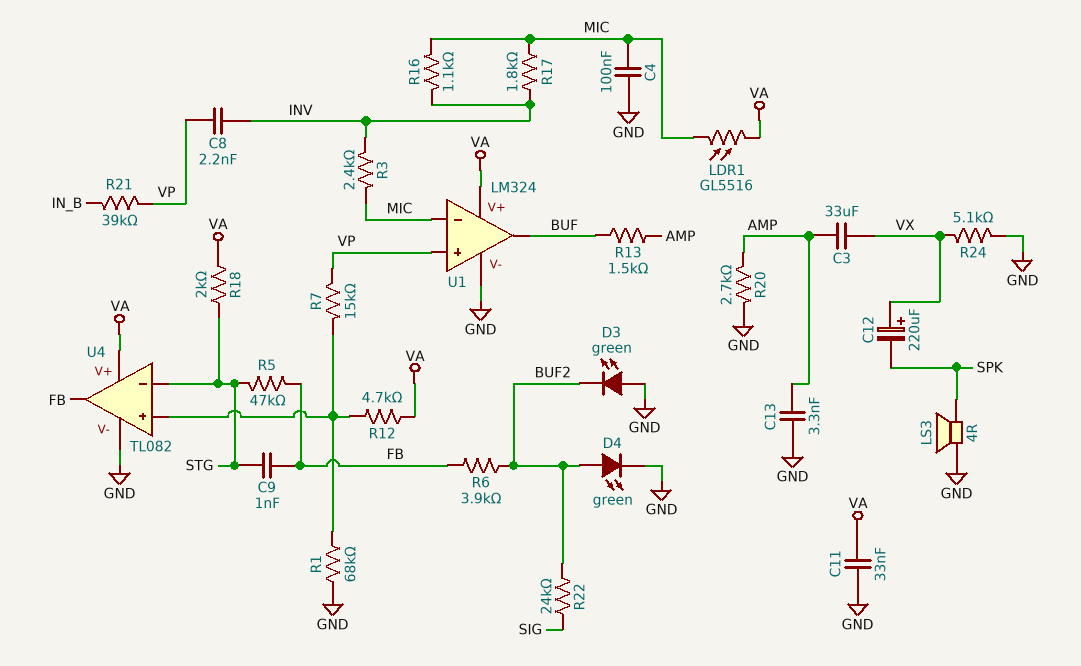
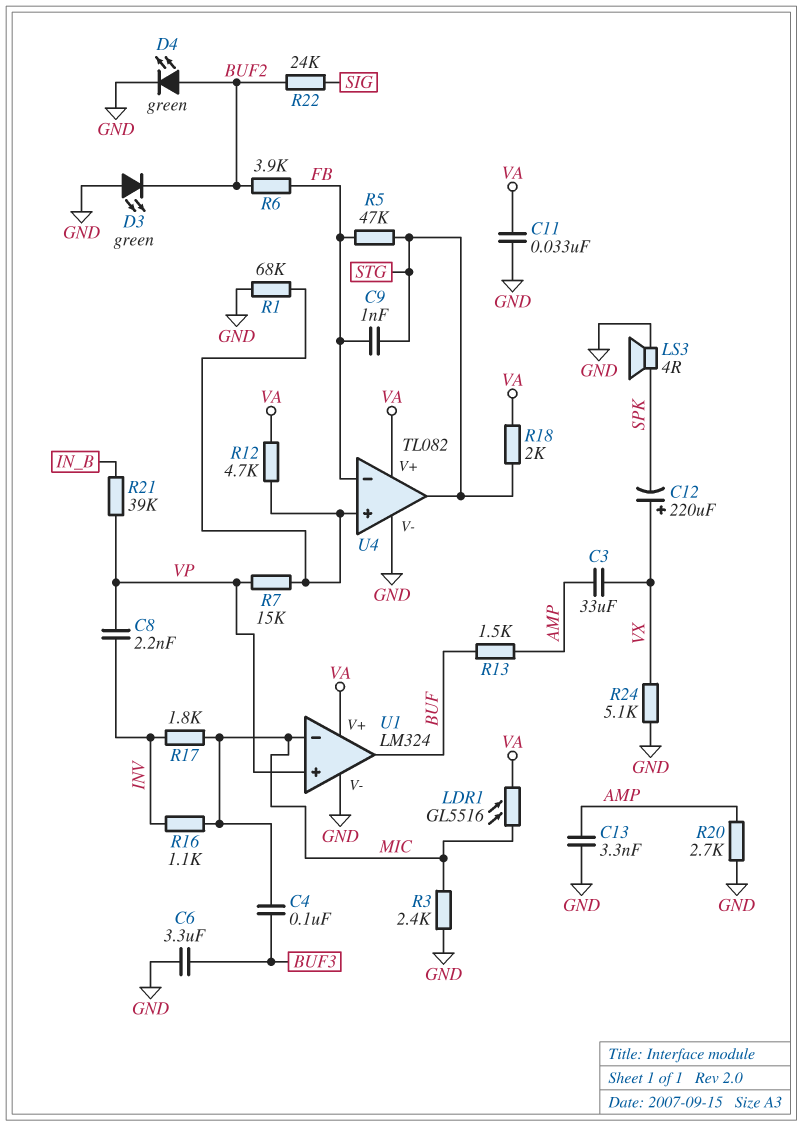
C4: 100nF (GND, MIC) -> 100nF (BUF3, MIC)
C6: none -> 3.3uF (BUF3, GND)
R3: 2.4k (INV, MIC) -> 2.4k (GND, MIC)
U4 pin in-: STG -> FB
U4 pin out: FB -> STG

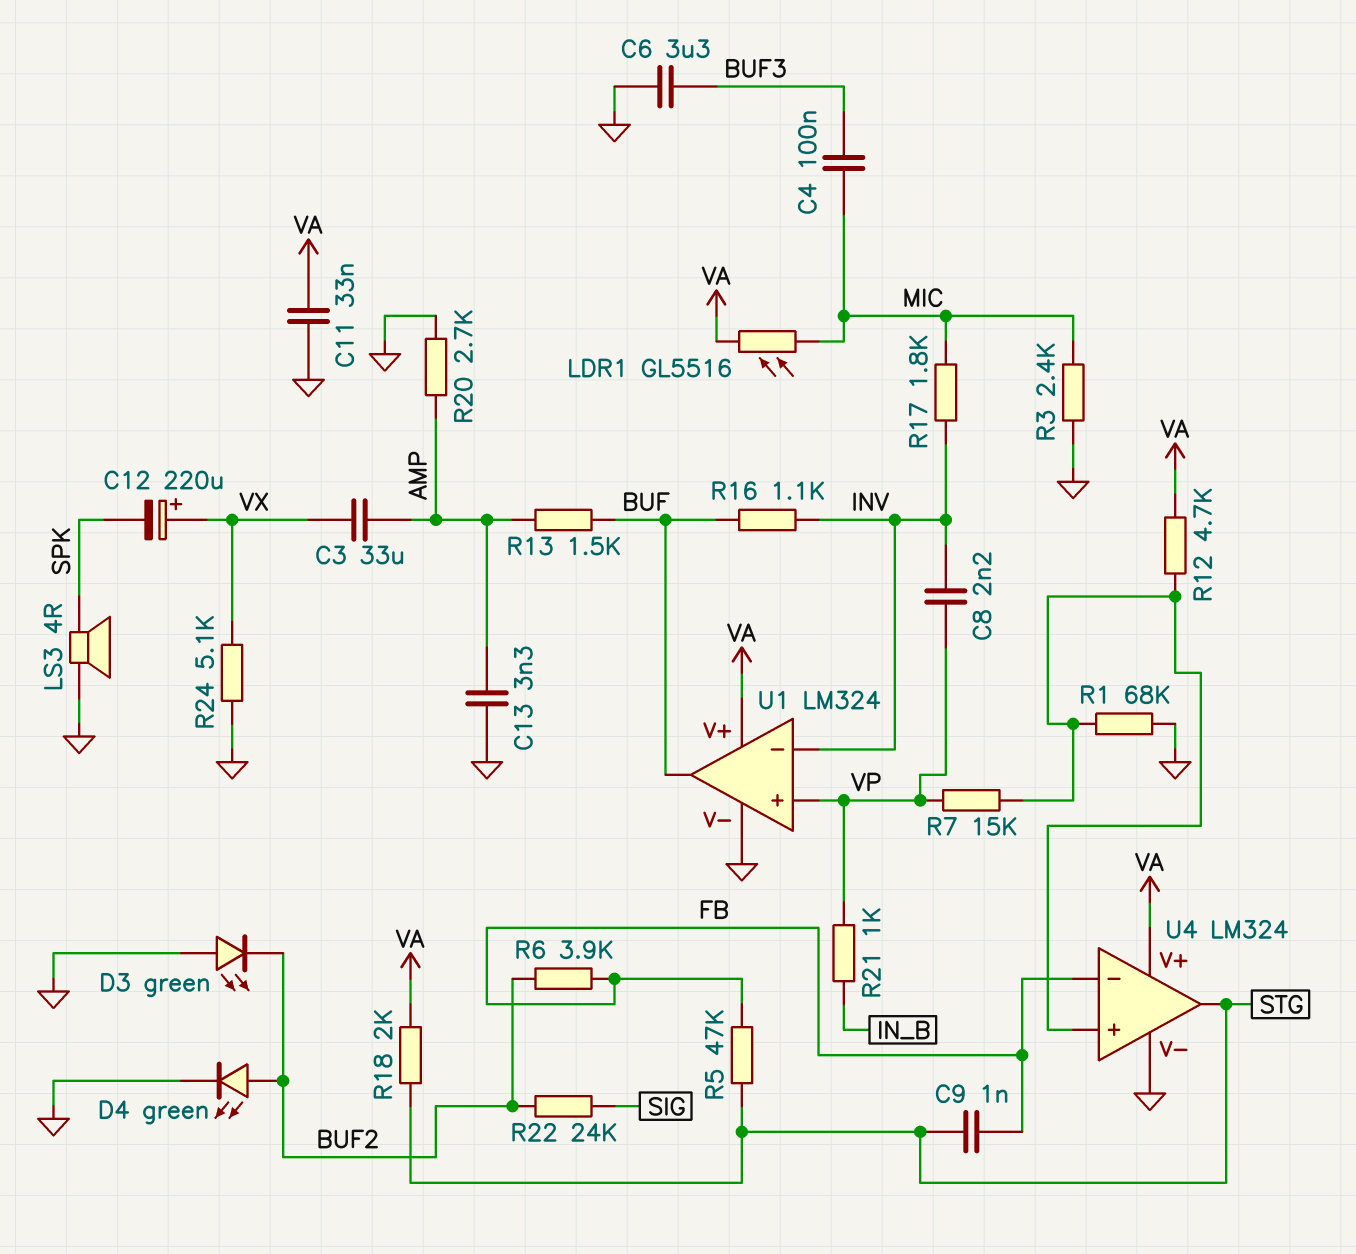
R16: 1.1k (INV, MIC) -> 1.1k (BUF, INV)
R21: 39k (IN_B, VP) -> 1k (IN_B, VP)
U1 pin in-: MIC -> INV
U4: TL082 -> LM324

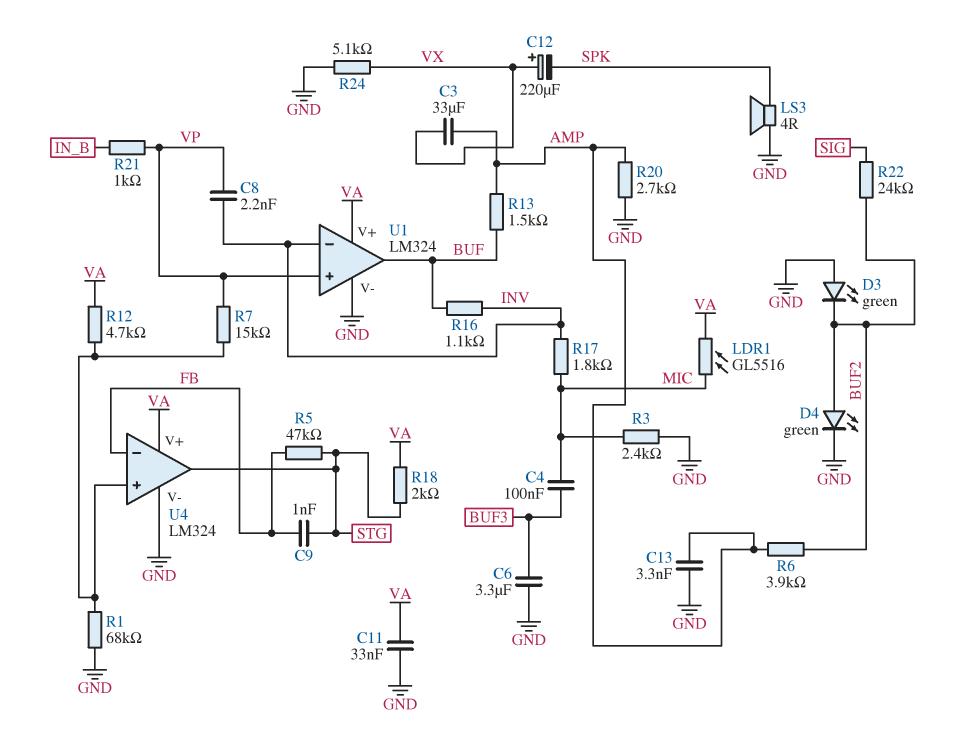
R6: 3.9k (BUF2, FB) -> 3.9k (AMP, BUF2)

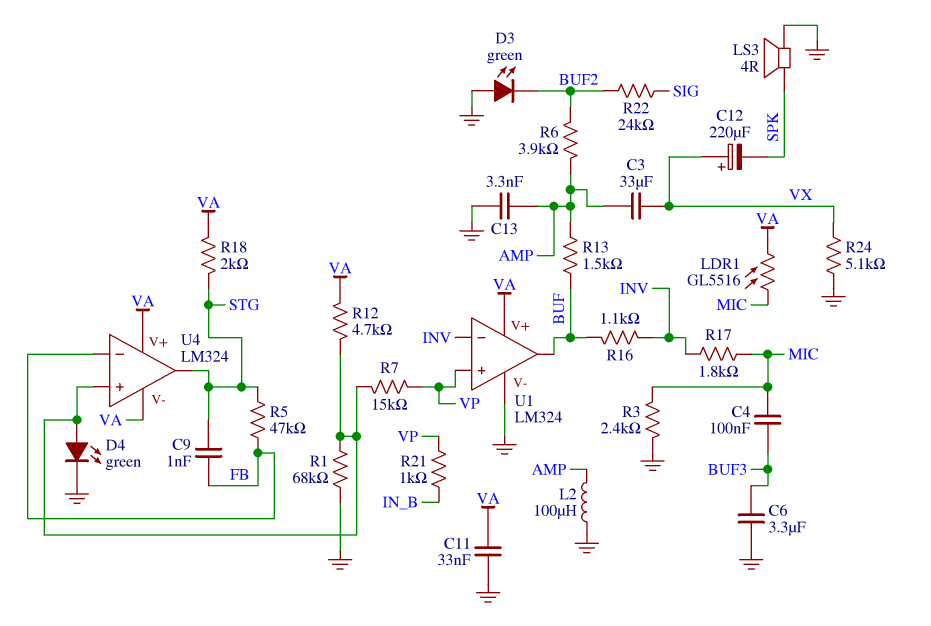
C8: 2.2nF (INV, VP) -> none
D4: LED green (A BUF2, K GND) -> LED green (A U4/in+, K GND)
L2: none -> 100uH (AMP, GND)
R20: 2.7k (AMP, GND) -> none
U4 pin V-: GND -> VA

